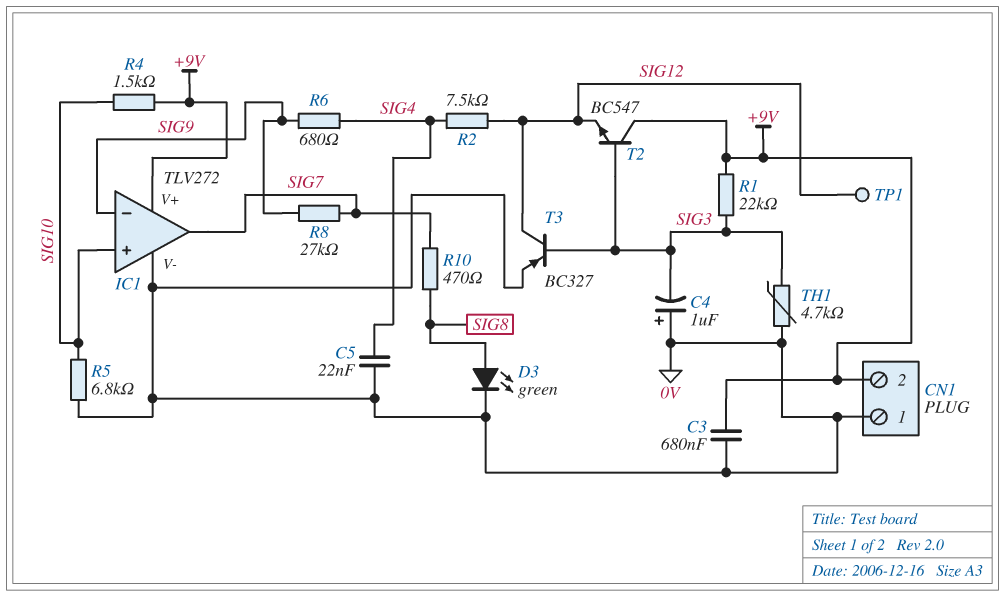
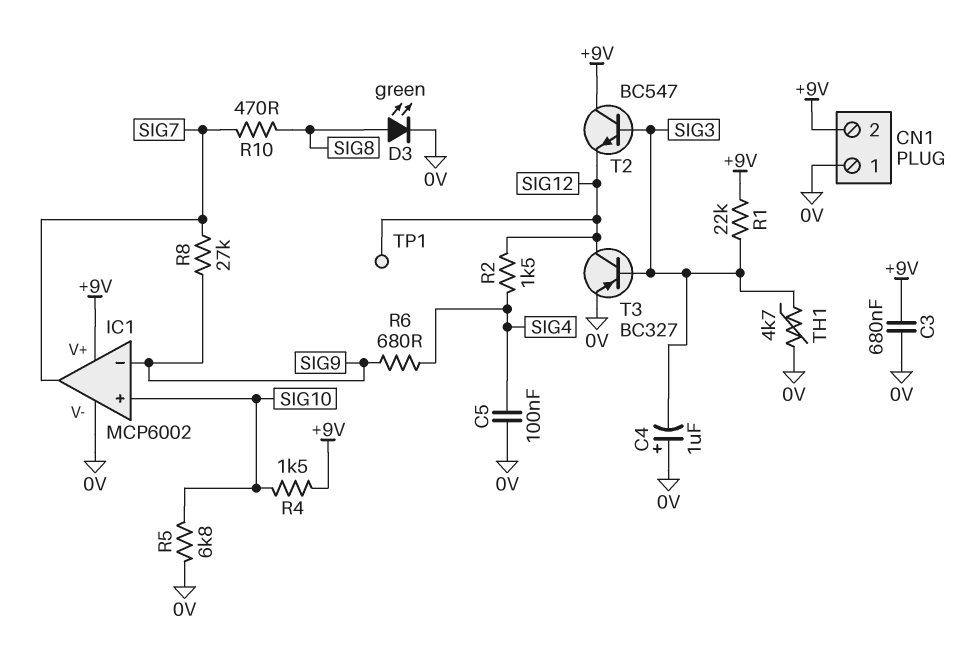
C5: 22nF (0V, SIG4) -> 100nF (0V, SIG4)
IC1: TLV272 -> MCP6002
R2: 7.5k (SIG4, SIG12) -> 1.5k (SIG4, SIG12)

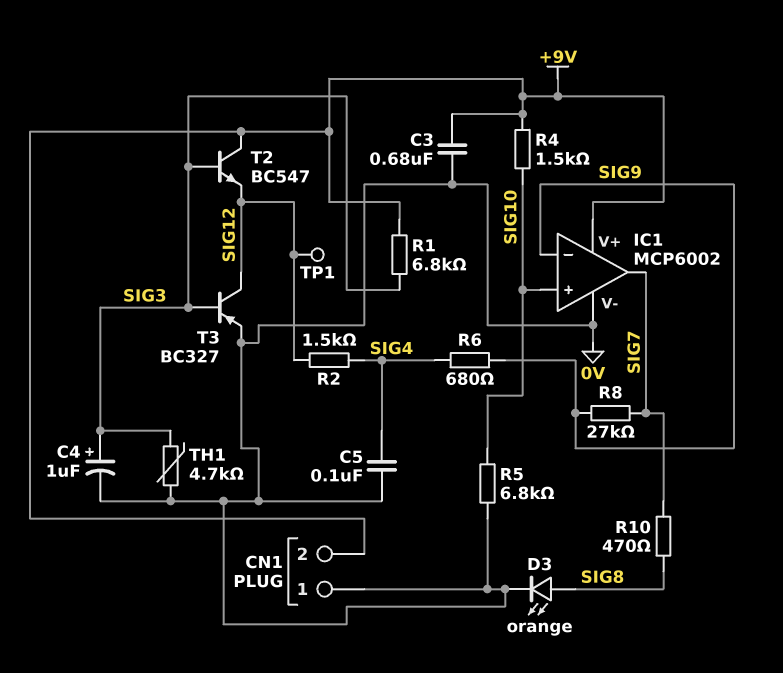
C4: 1uF (plus 0V, minus SIG3) -> 1uF (plus SIG3, minus 0V)
D3: LED green (A SIG8, K 0V) -> LED orange (A SIG8, K 0V)
R1: 22k (+9V, SIG3) -> 6.8k (+9V, SIG3)

